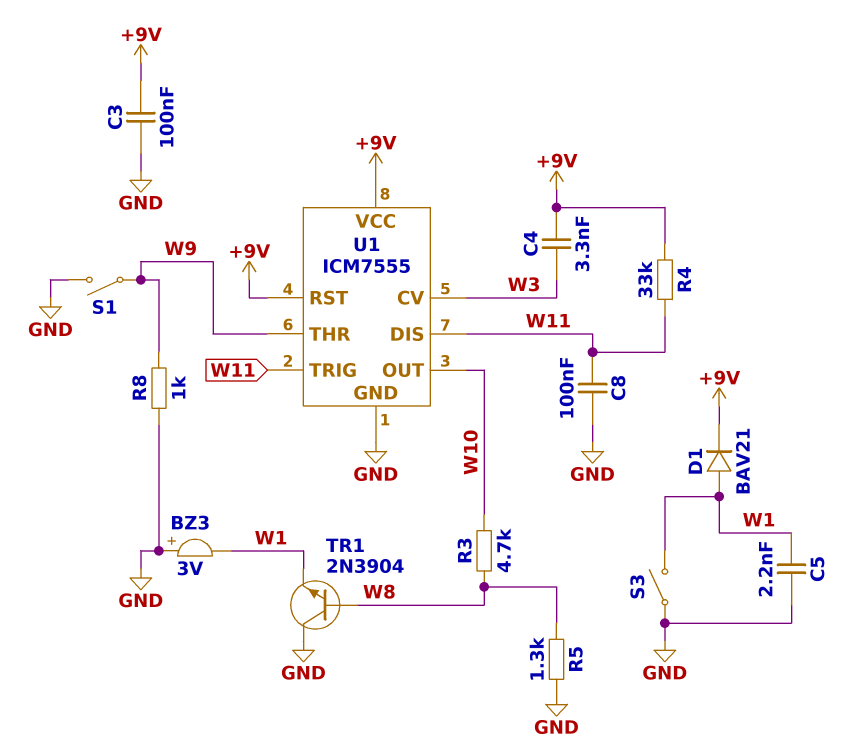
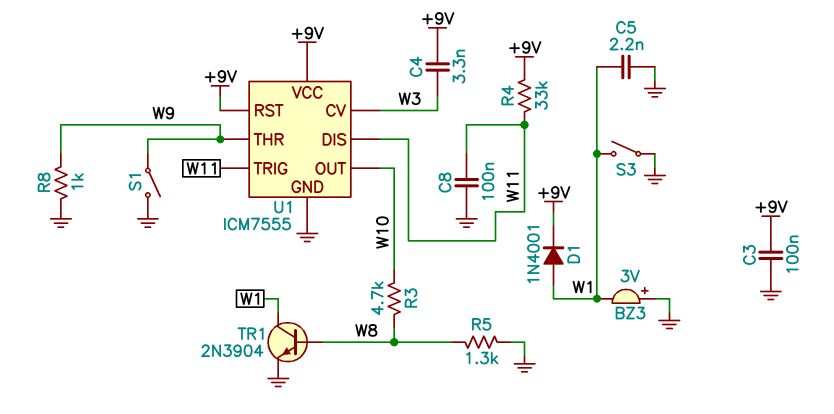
D1: diode BAV21 (A W1, K +9V) -> diode 1N4001 (A W1, K +9V)
TR1: NPN 2N3904 (B W8, C GND, E W1) -> NPN 2N3904 (B W8, C W1, E GND)

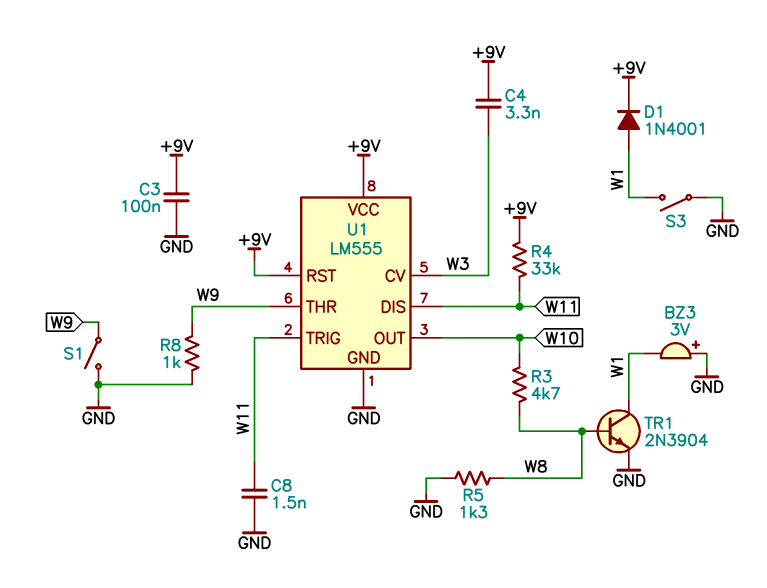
C5: 2.2nF (GND, W1) -> none
C8: 100nF (GND, W11) -> 1.5nF (GND, W11)
U1: ICM7555 -> LM555

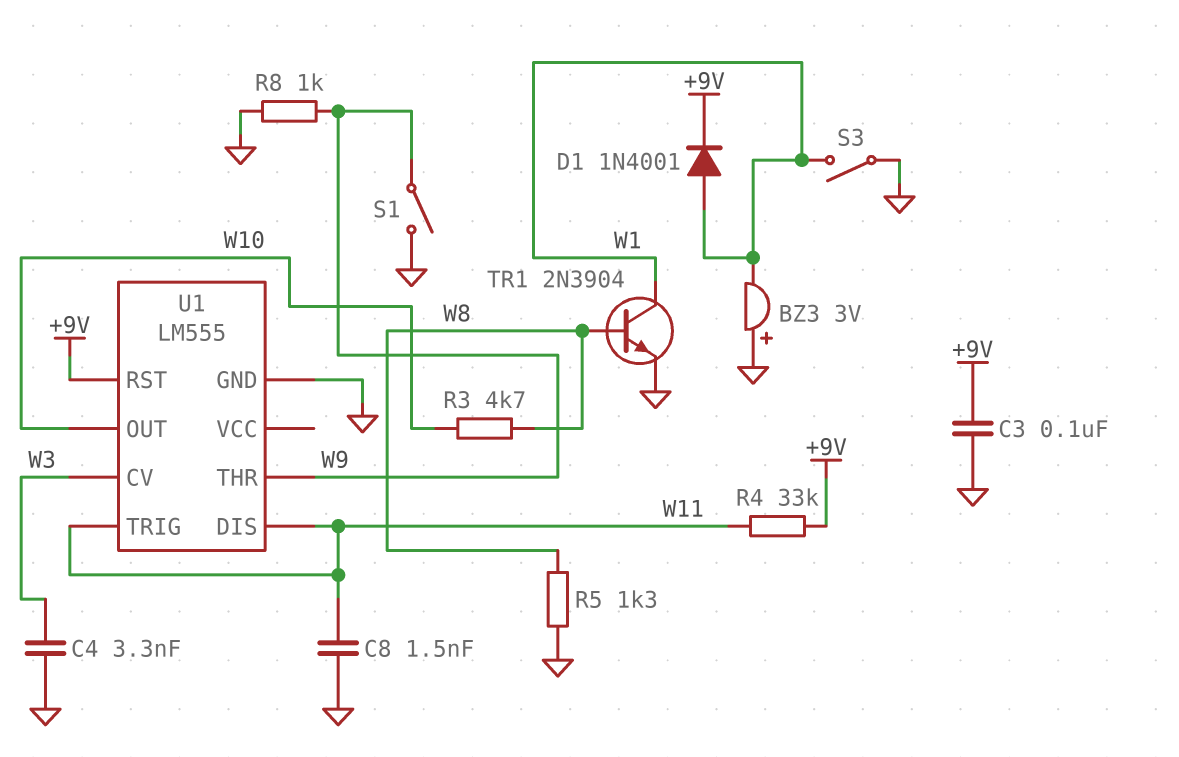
C4: 3.3nF (+9V, W3) -> 3.3nF (GND, W3)
U1 pin VCC: +9V -> none

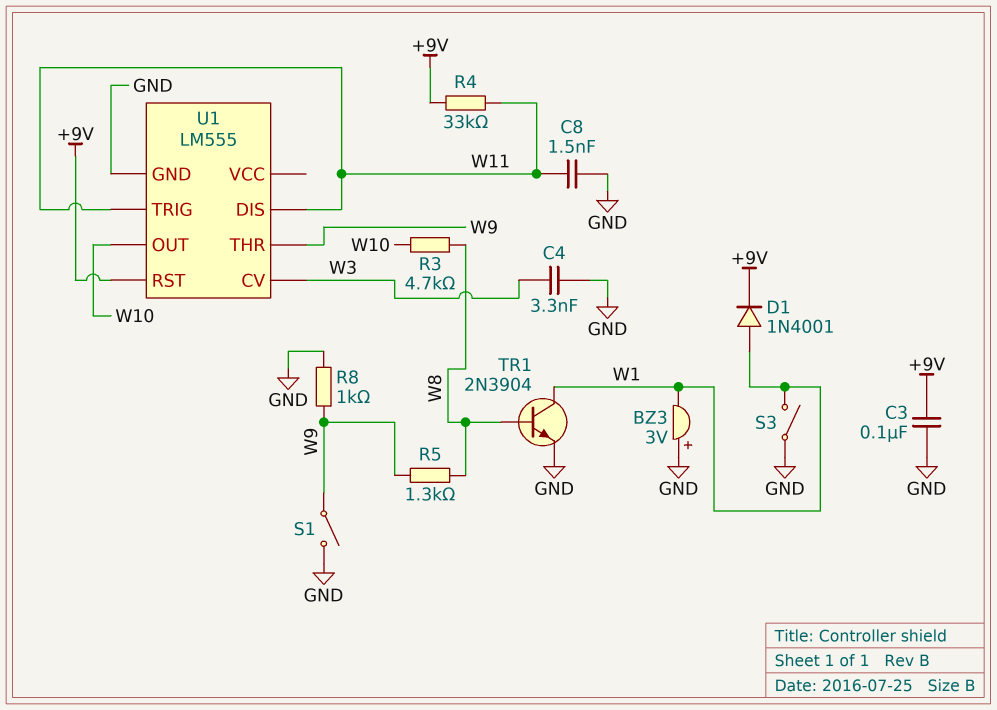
R5: 1.3k (GND, W8) -> 1.3k (W8, W9)

